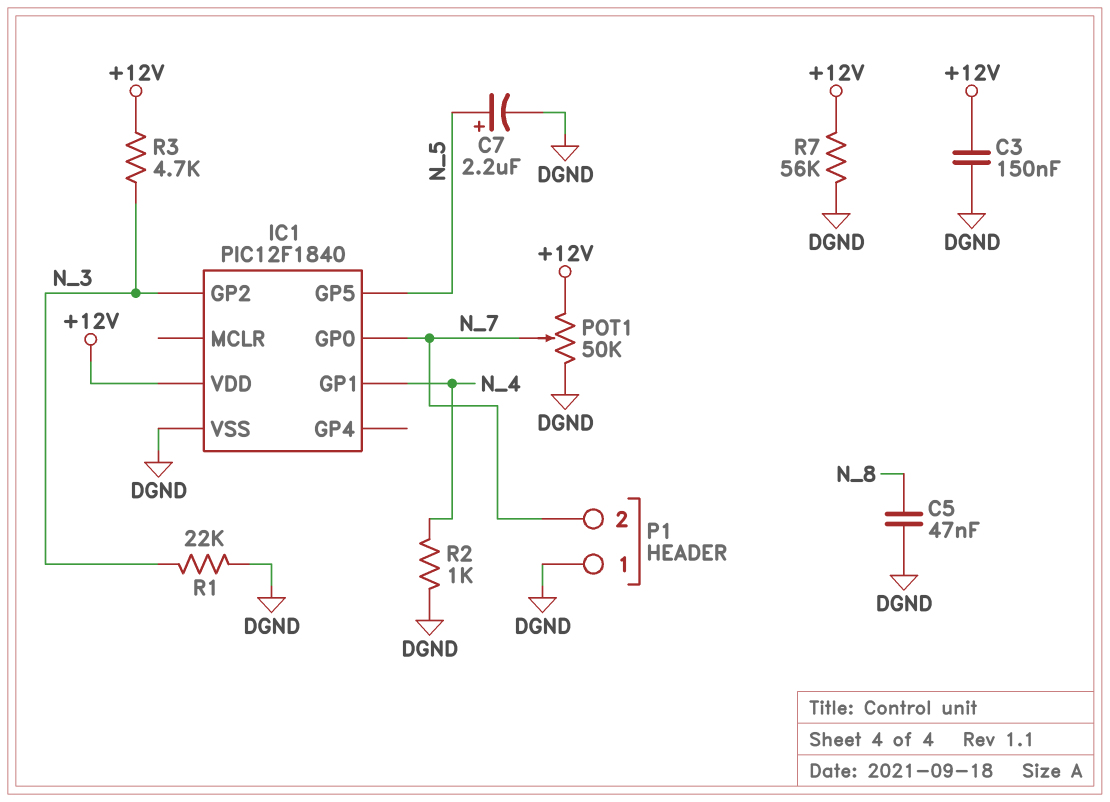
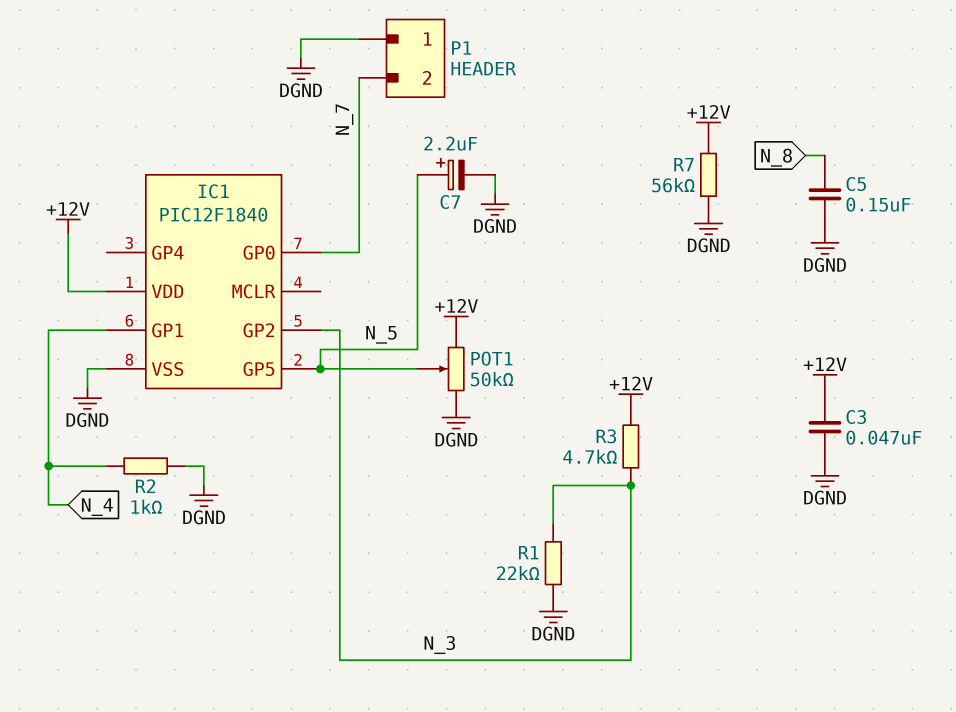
C3: 150nF (+12V, DGND) -> 47nF (+12V, DGND)
C5: 47nF (DGND, N_8) -> 150nF (DGND, N_8)
POT1: 50k (+12V, DGND, wiper N_7) -> 50k (+12V, DGND, wiper N_5)

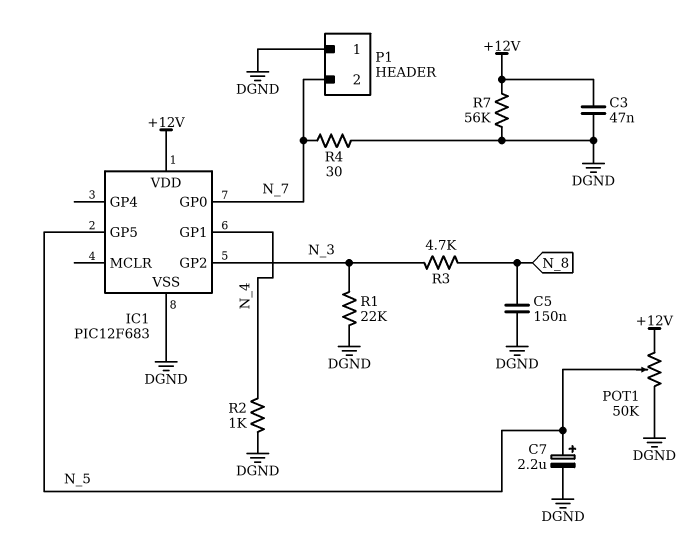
IC1: PIC12F1840 -> PIC12F683
R3: 4.7k (+12V, N_3) -> 4.7k (N_3, N_8)
R4: none -> 30 (DGND, N_7)

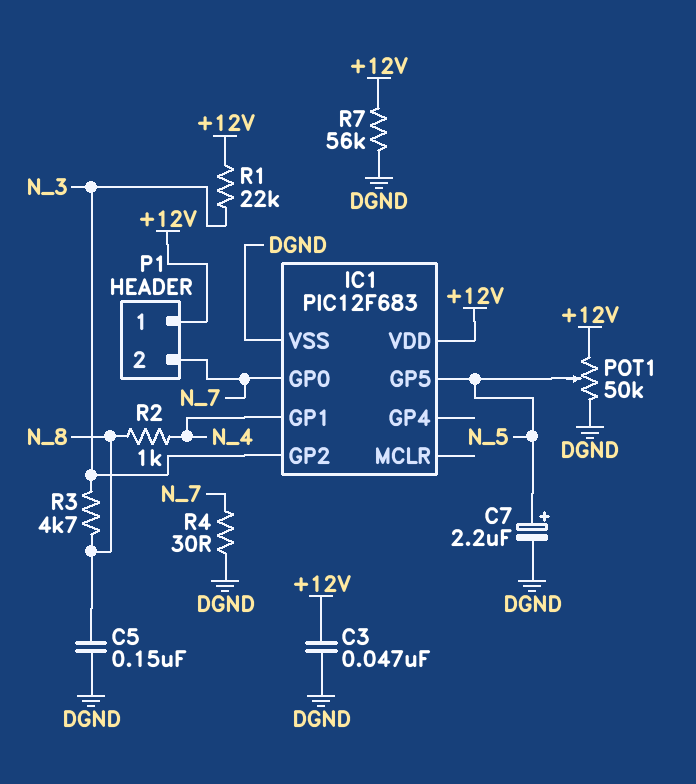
P1 pin 1: DGND -> +12V
R1: 22k (DGND, N_3) -> 22k (+12V, N_3)
R2: 1k (DGND, N_4) -> 1k (N_4, N_8)

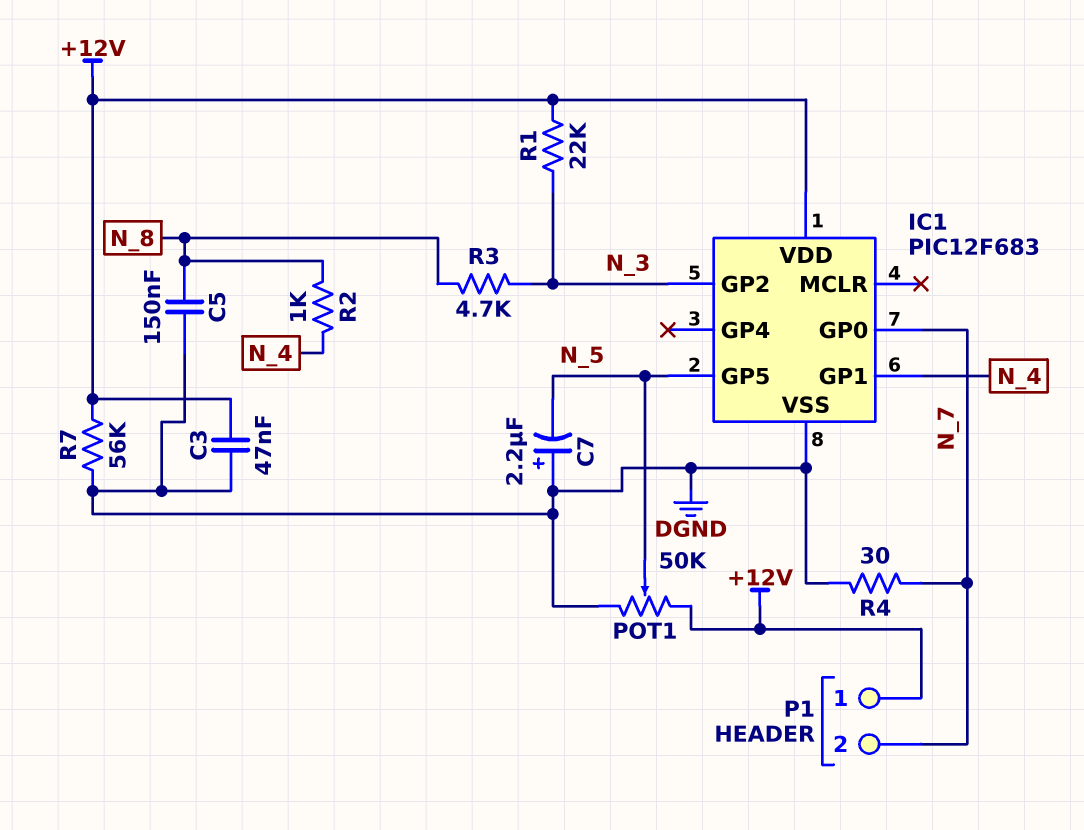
C7: 2.2uF (plus N_5, minus DGND) -> 2.2uF (plus DGND, minus N_5)

